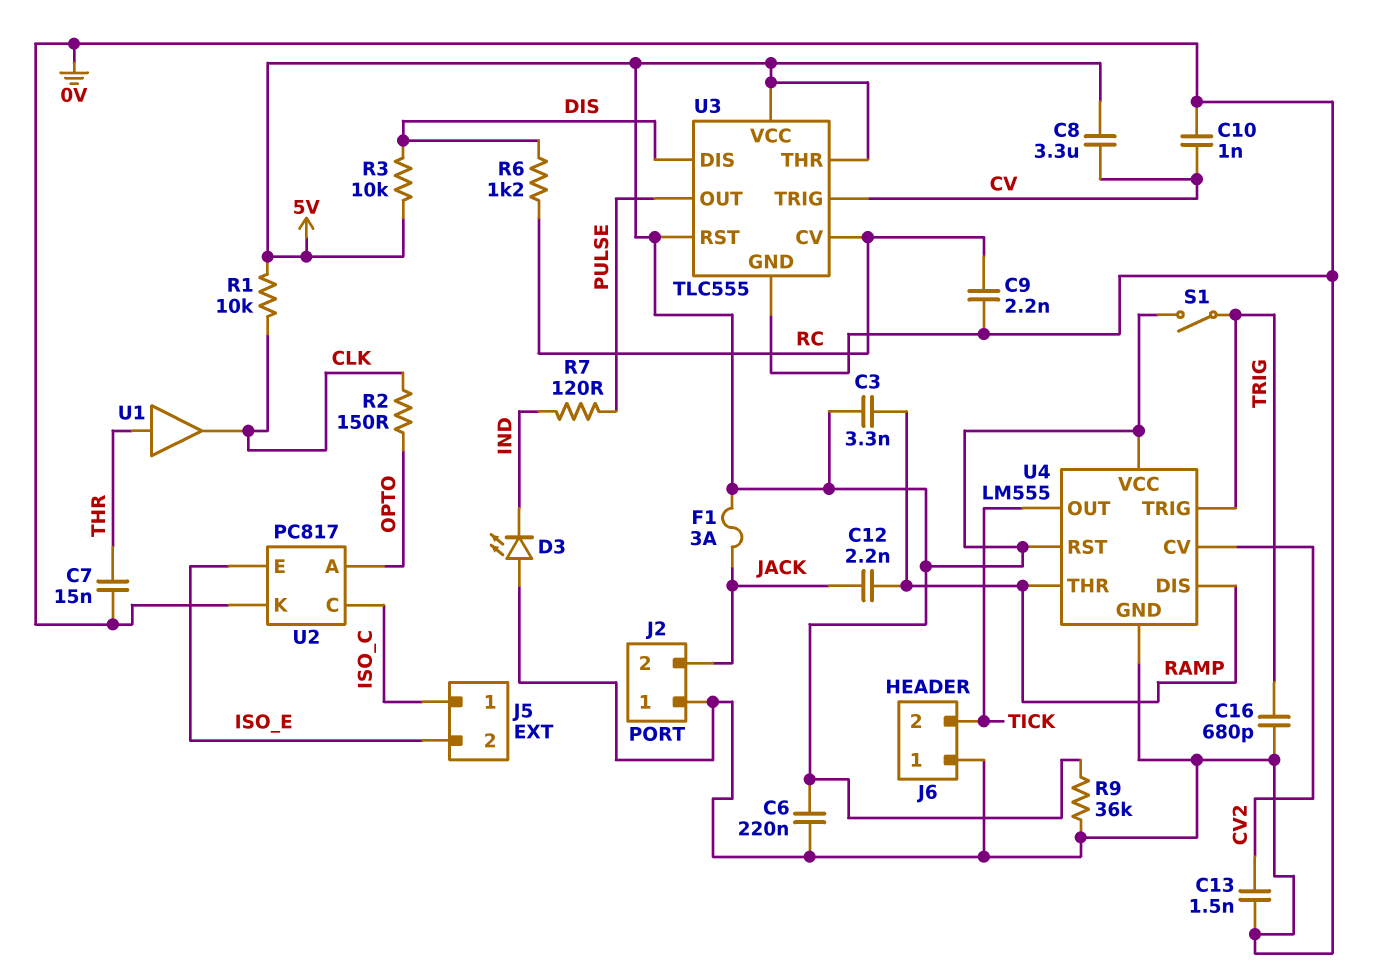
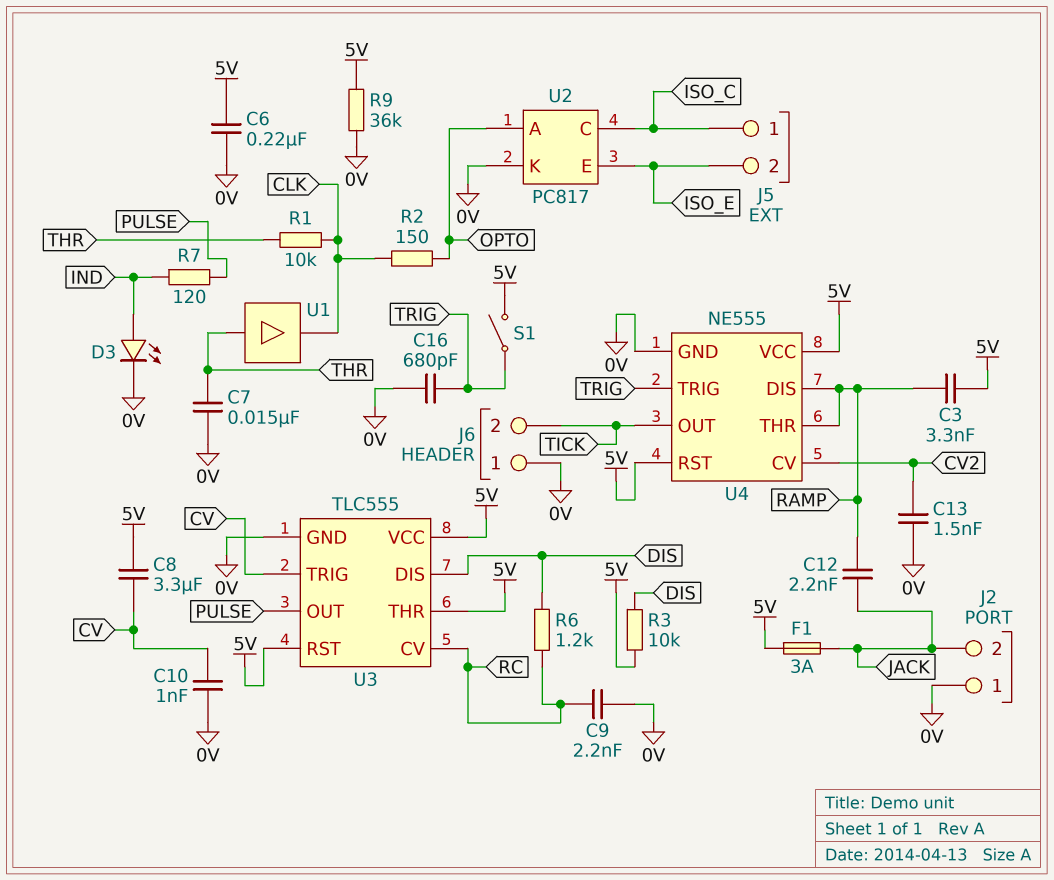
D3: LED (A 0V, K IND) -> LED (A IND, K 0V)
R1: 10k (5V, CLK) -> 10k (CLK, THR)
U4: LM555 -> NE555

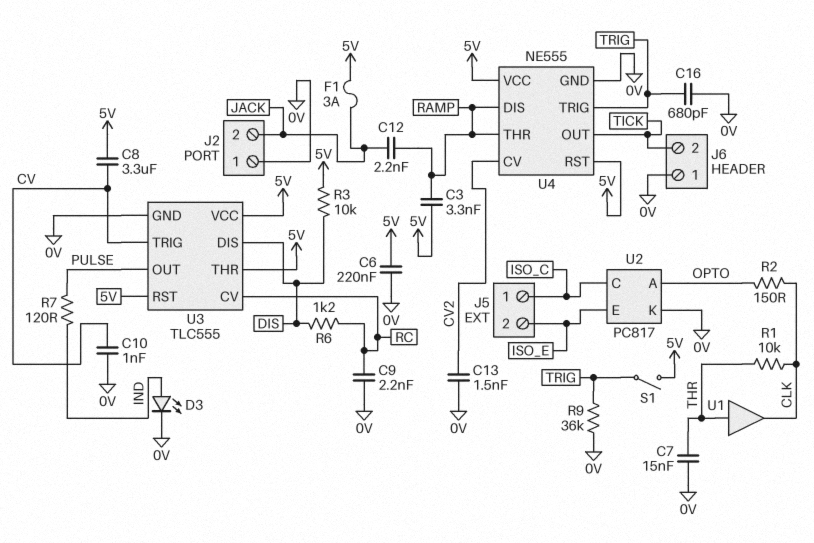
R9: 36k (0V, 5V) -> 36k (0V, TRIG)

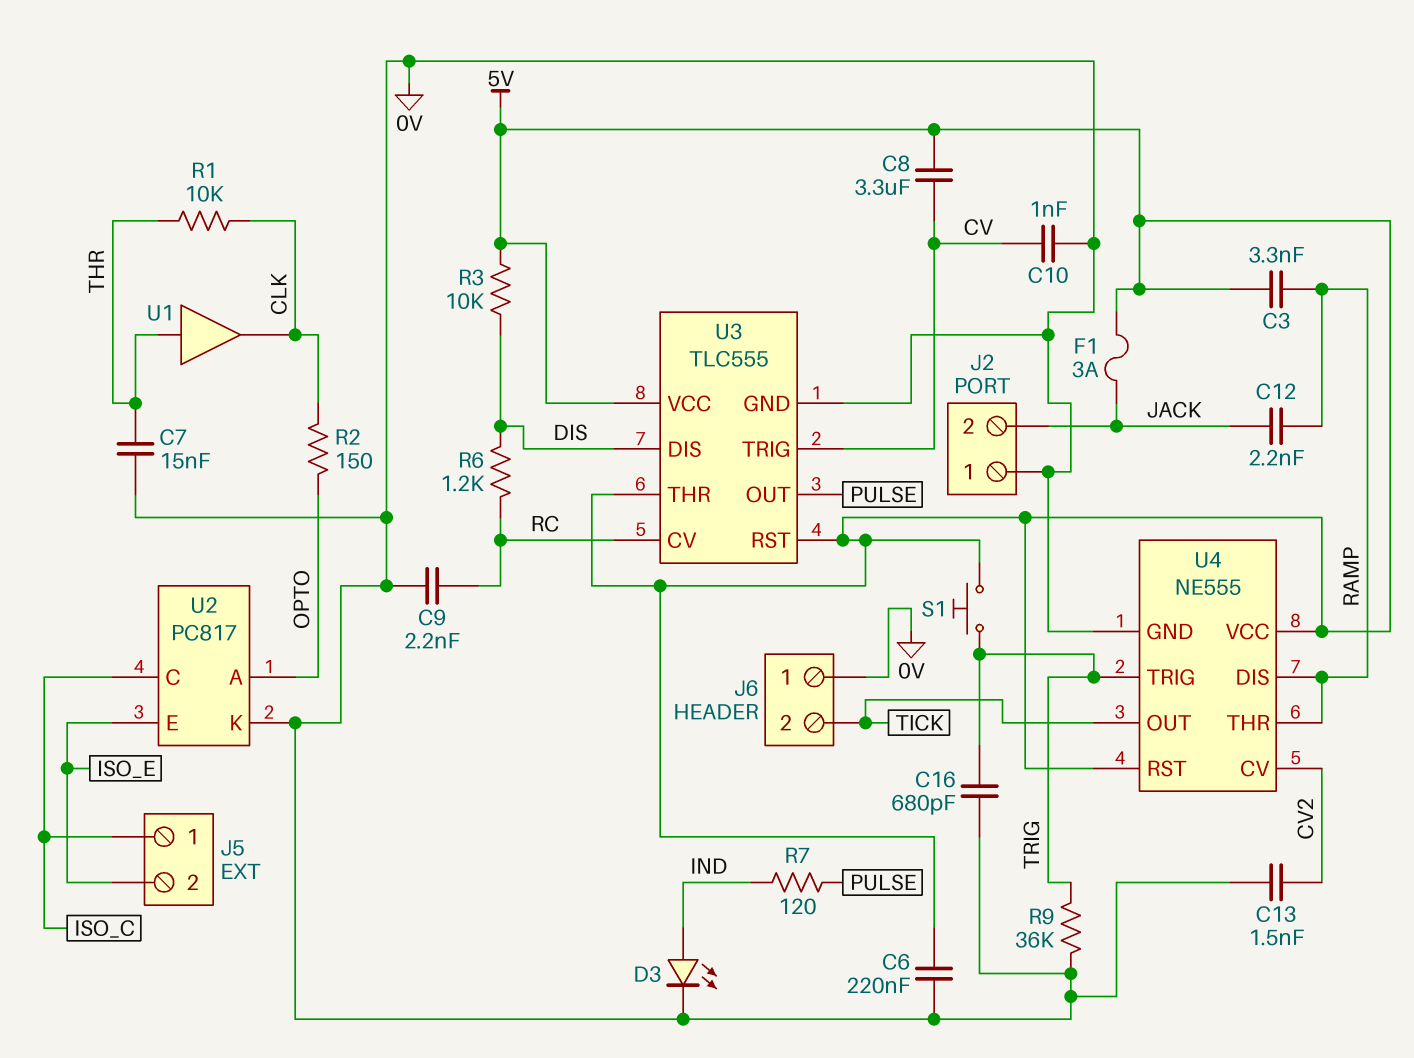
S1: switch (5V, TRIG) -> button (5V, TRIG)

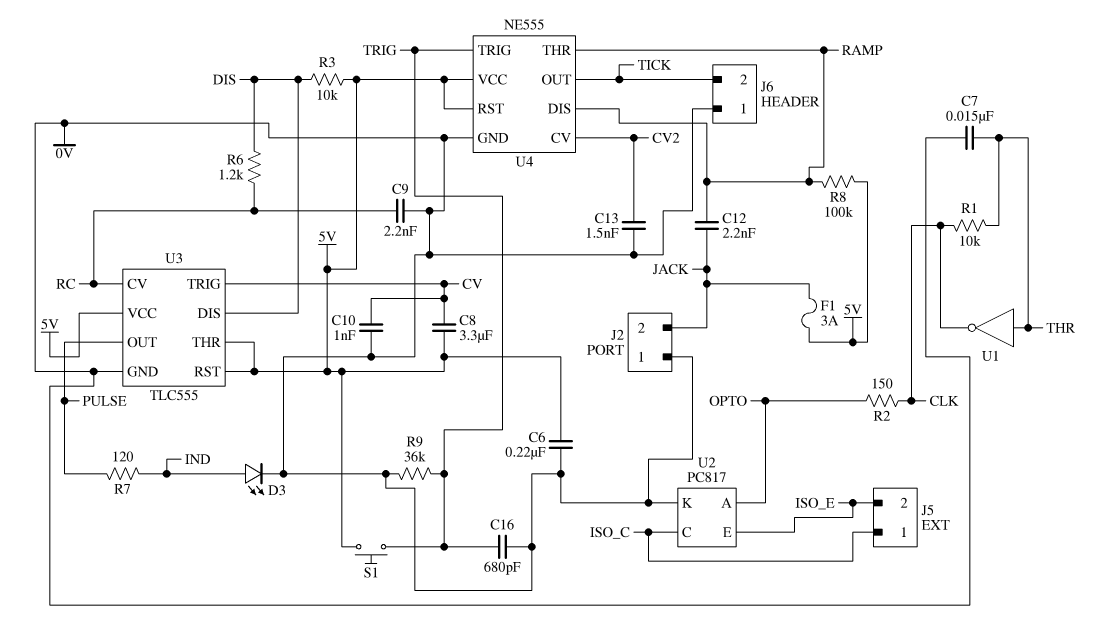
C3: 3.3nF (5V, RAMP) -> none
R8: none -> 100k (5V, RAMP)
U1: buffer (in THR, out CLK) -> NOT (in THR, out CLK)

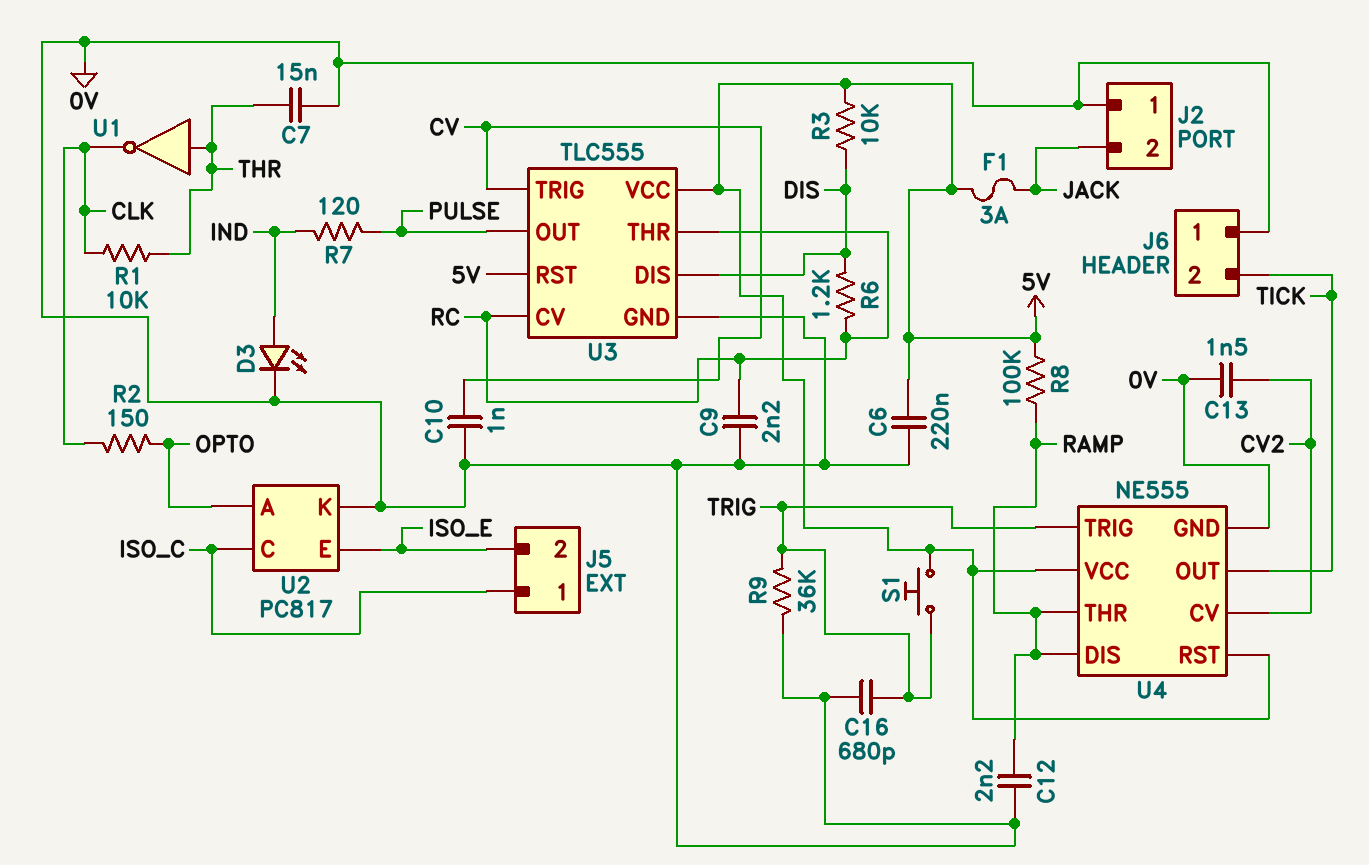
C8: 3.3uF (5V, CV) -> none
C12: 2.2nF (JACK, RAMP) -> 2.2nF (0V, RAMP)
U3 pin THR: 5V -> RC

